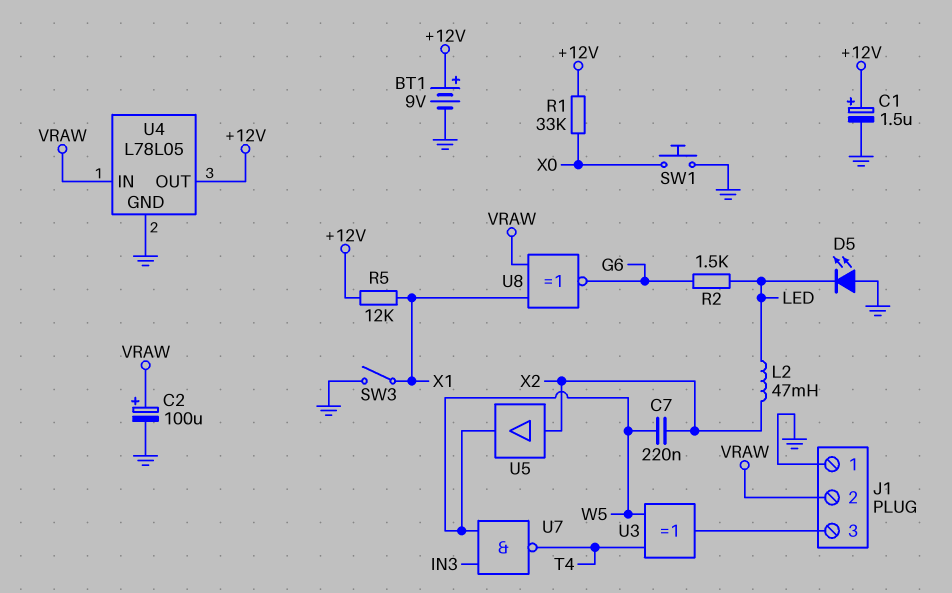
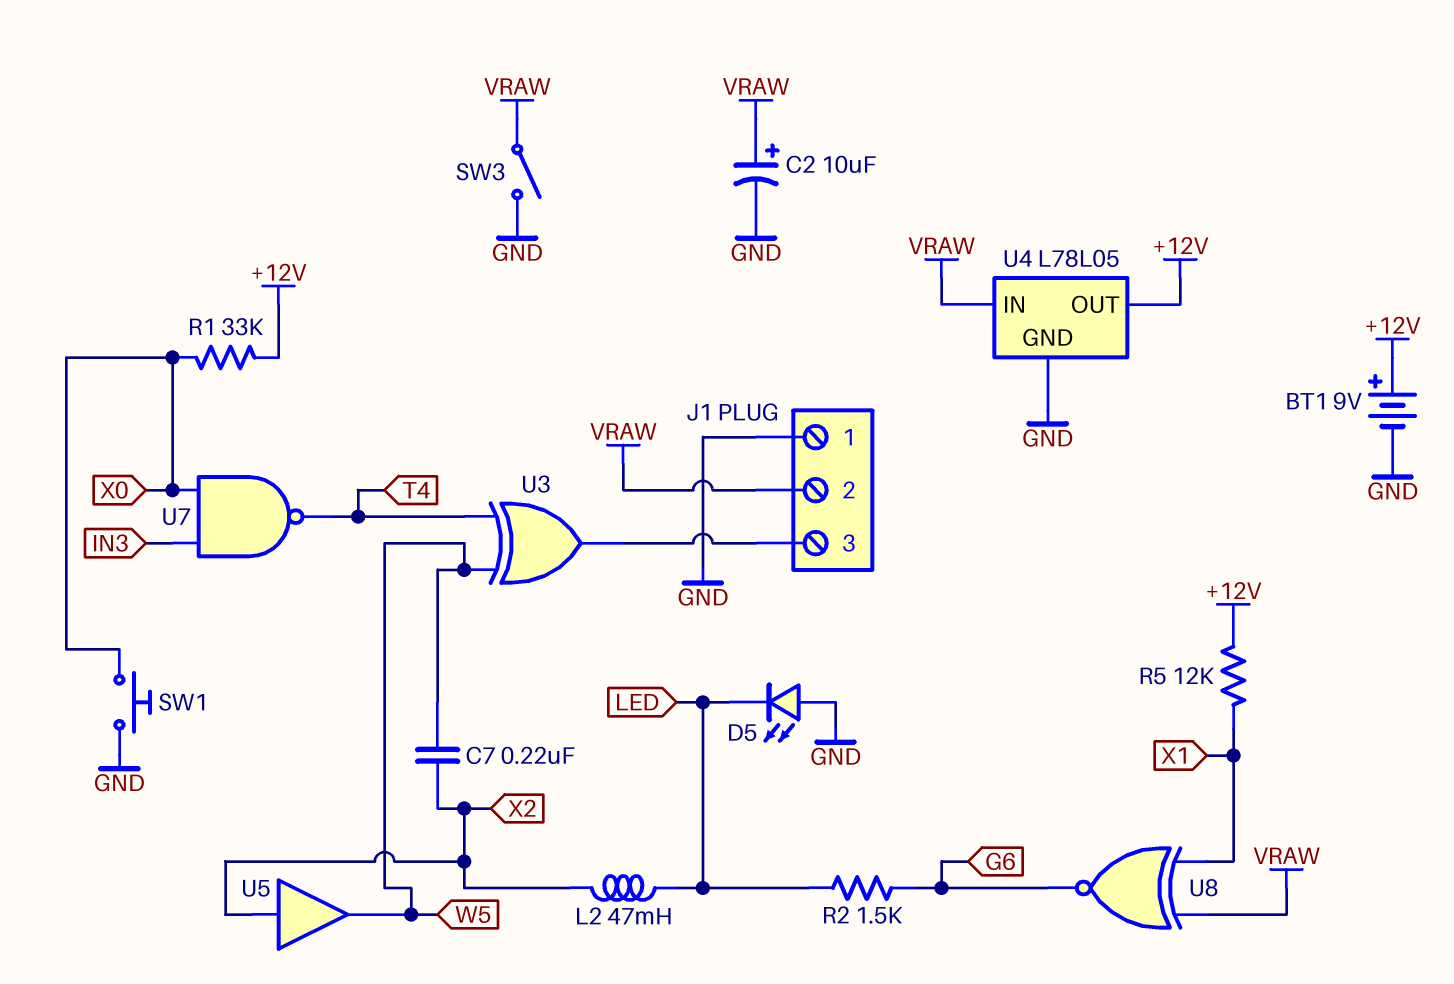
C1: 1.5uF (plus +12V, minus GND) -> none
C2: 100uF (plus VRAW, minus GND) -> 10uF (plus VRAW, minus GND)
SW3: switch (GND, X1) -> switch (GND, VRAW)
U7: NAND (in IN3, in W5, out T4) -> NAND (in IN3, in X0, out T4)

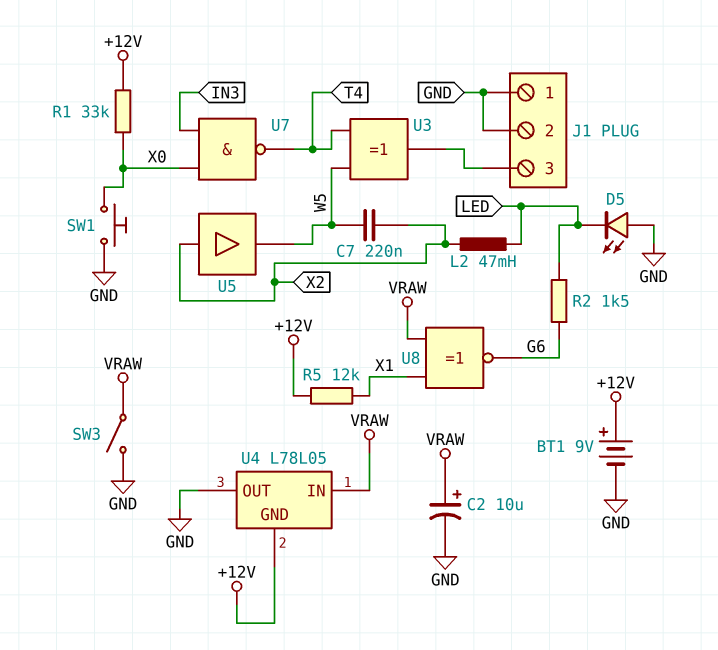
J1 pin 2: VRAW -> GND
U4 pin GND: GND -> +12V
U4 pin OUT: +12V -> GND

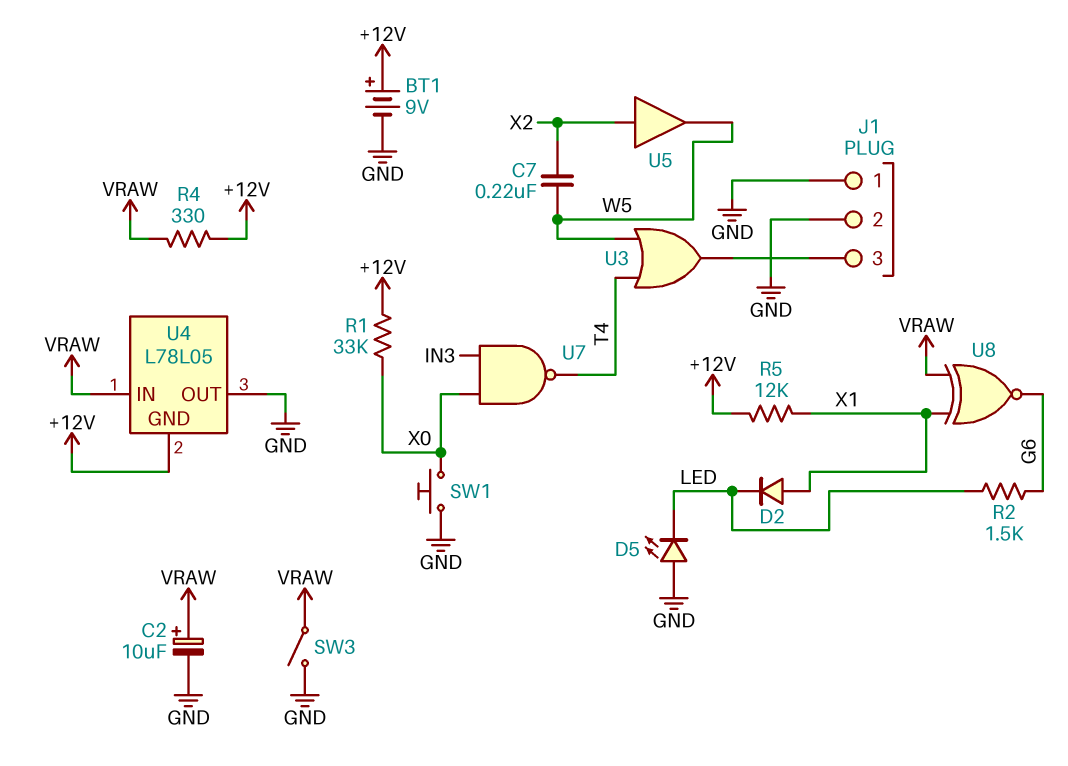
D2: none -> diode (A X1, K LED)
L2: 47mH (LED, X2) -> none
R4: none -> 330 (+12V, VRAW)
U3: XOR (in T4, in W5, out J1/3) -> OR (in T4, in W5, out J1/3)

